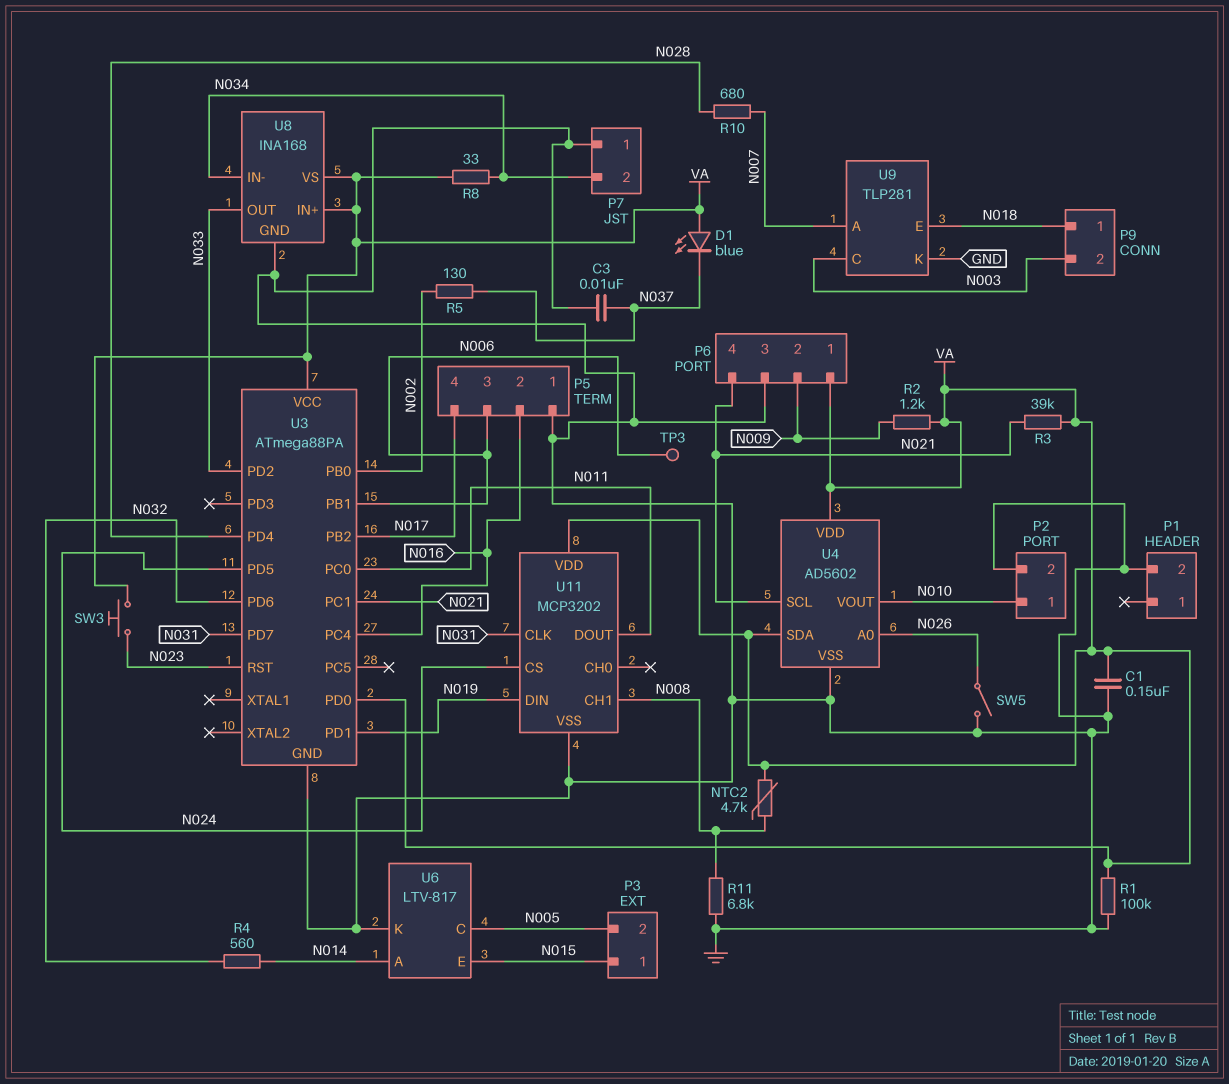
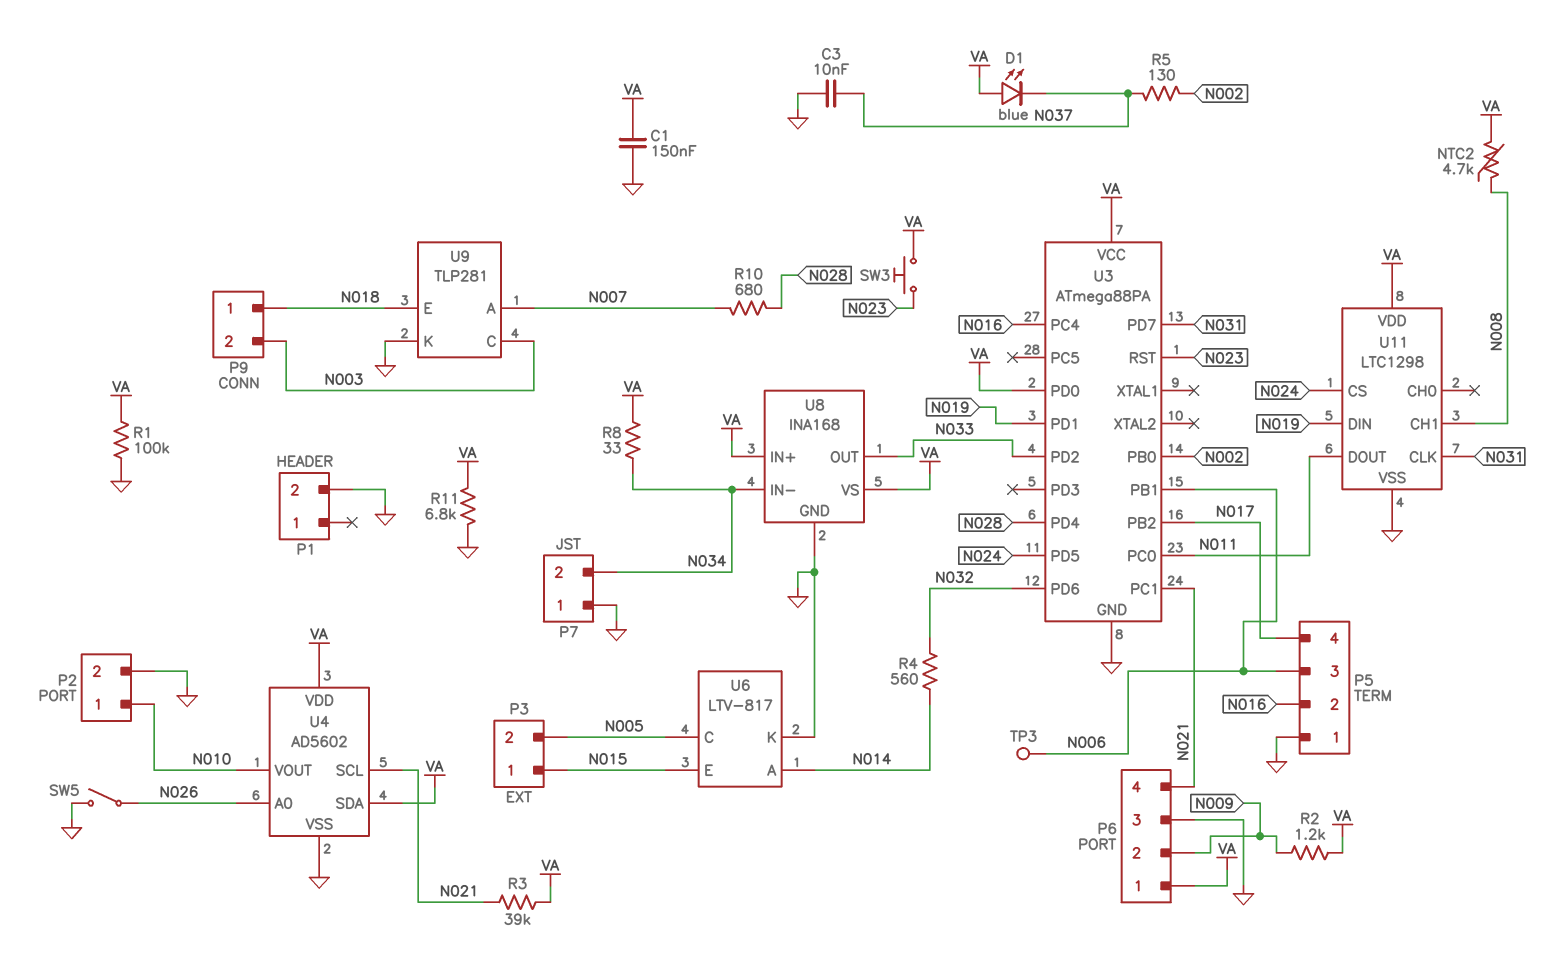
R11: 6.8k (GND, N008) -> 6.8k (GND, VA)
U11: MCP3202 -> LTC1298

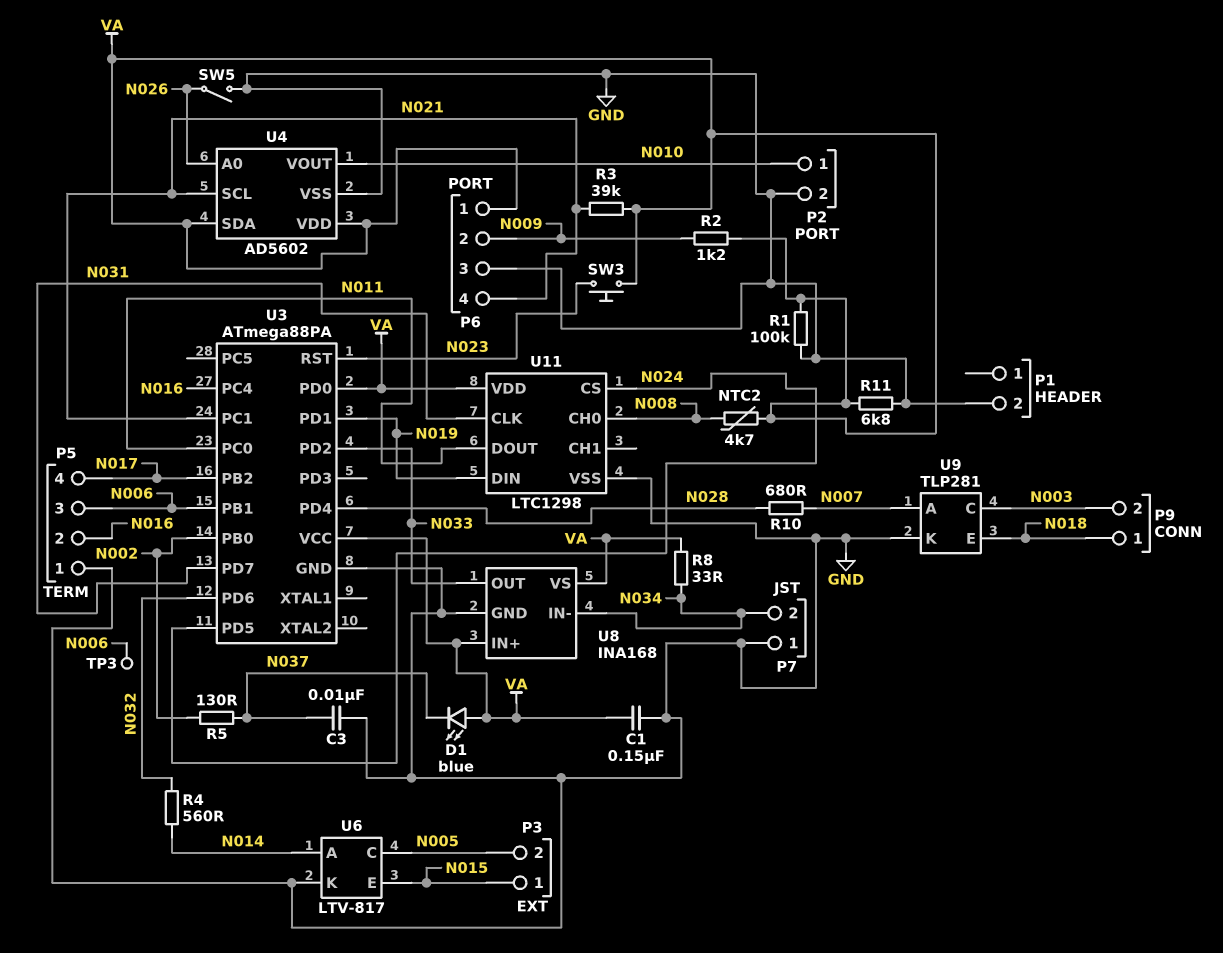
U11 pin CH0: none -> N008
U11 pin CH1: N008 -> none

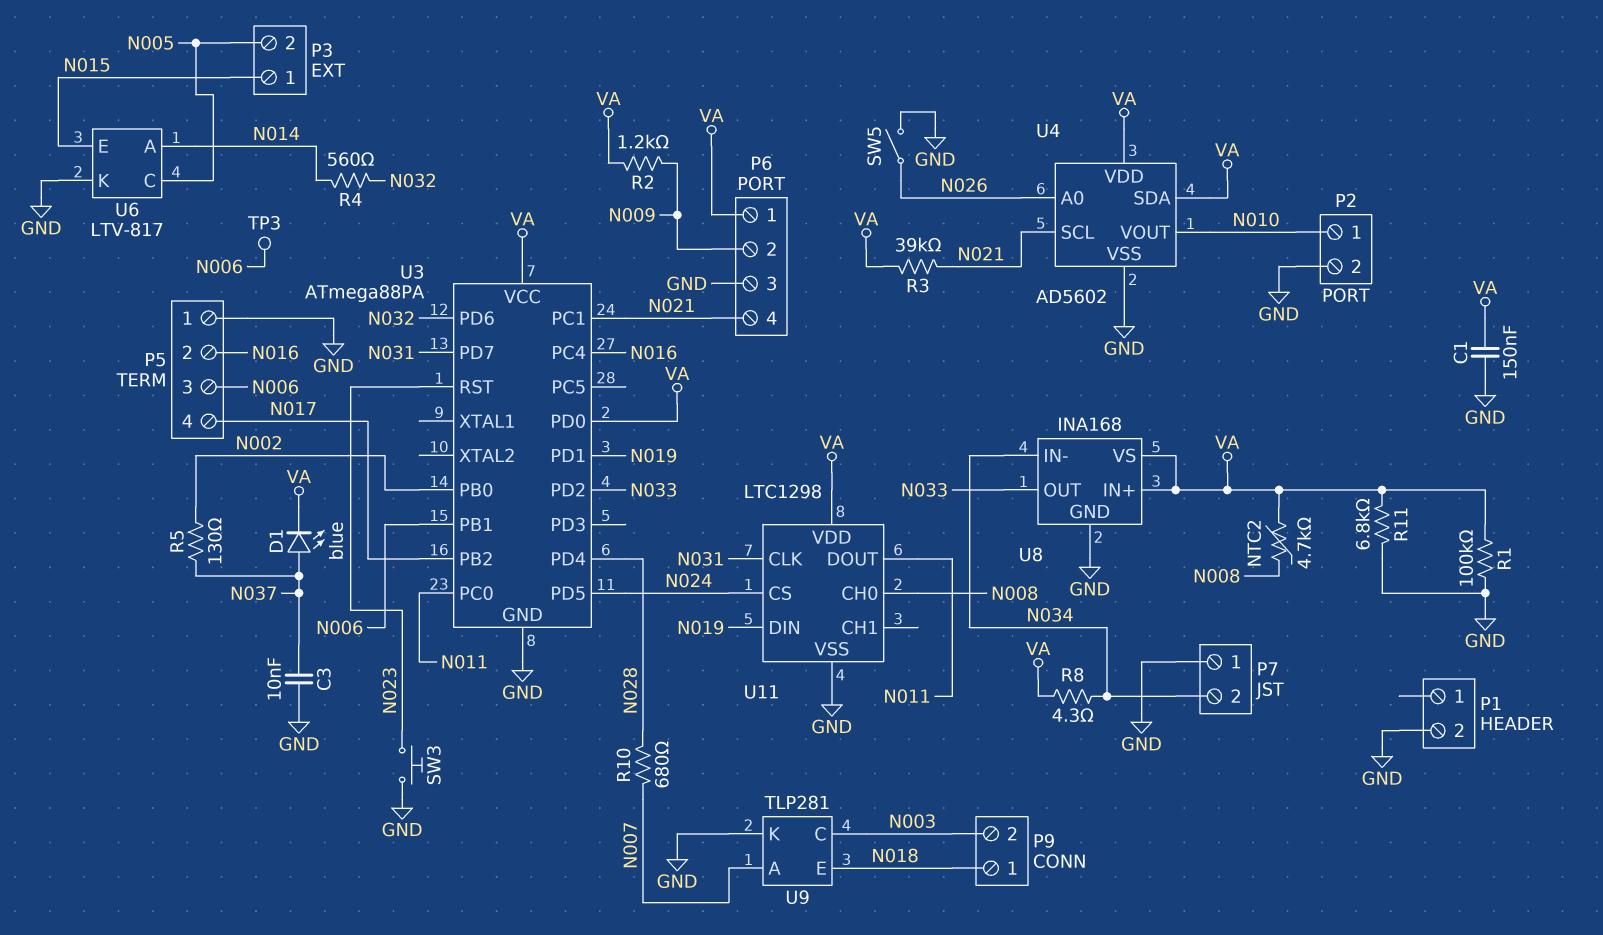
D1: LED blue (A VA, K N037) -> LED blue (A N037, K VA)
R8: 33 (N034, VA) -> 4.3 (N034, VA)
SW3: button (N023, VA) -> button (GND, N023)

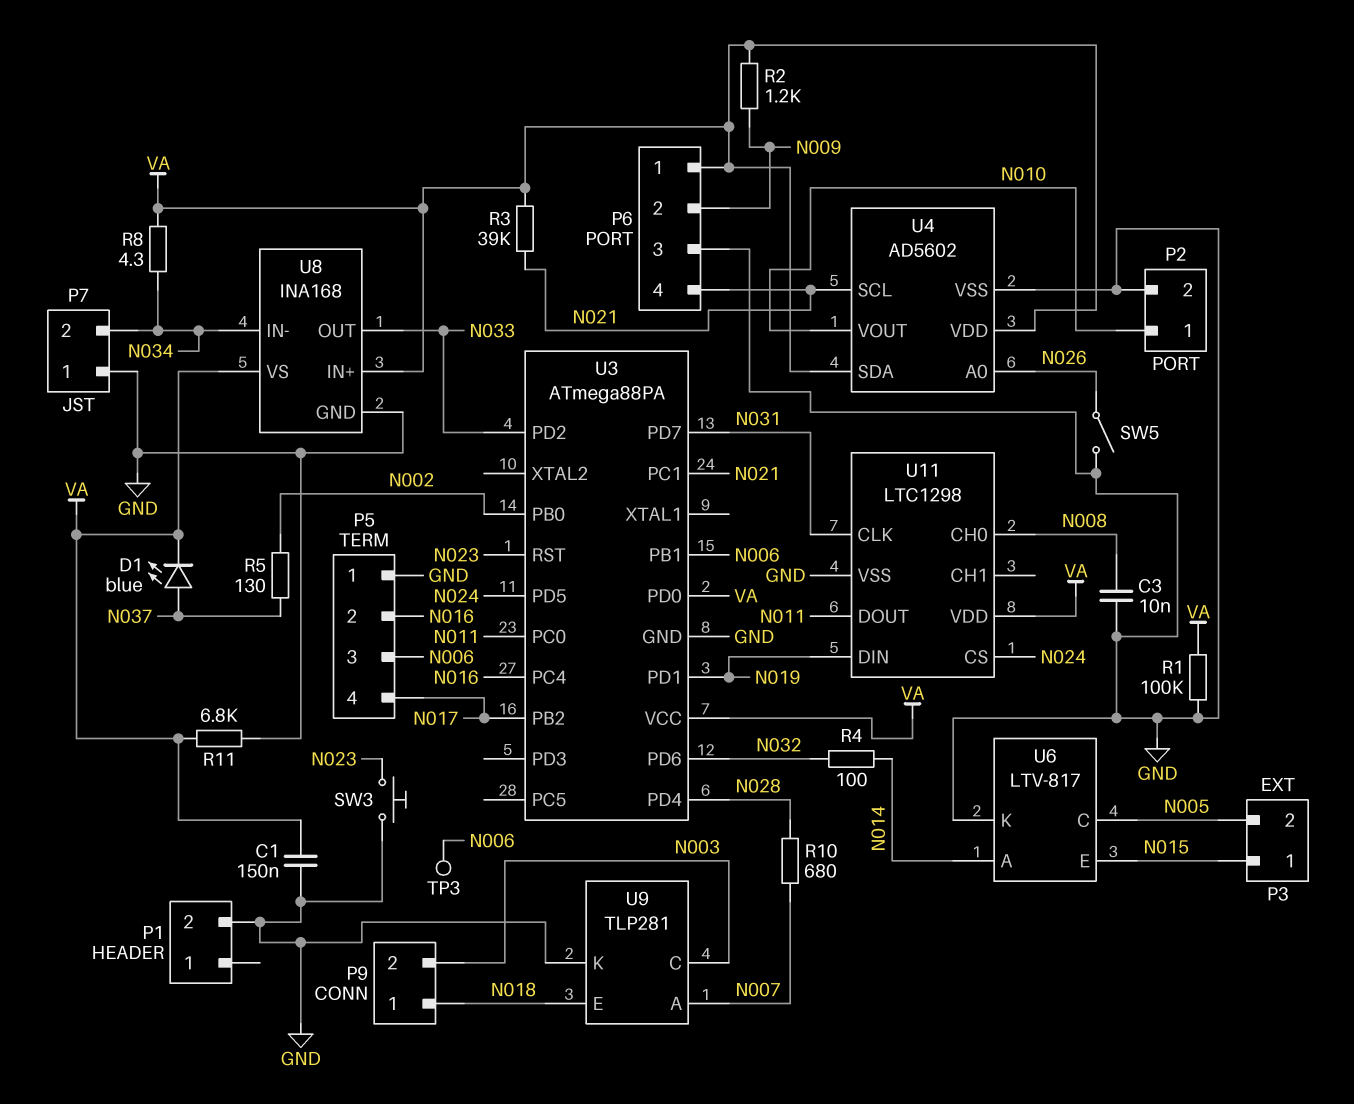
C3: 10nF (GND, N037) -> 10nF (GND, N008)
NTC2: 4.7k (N008, VA) -> none
R4: 560 (N014, N032) -> 100 (N014, N032)

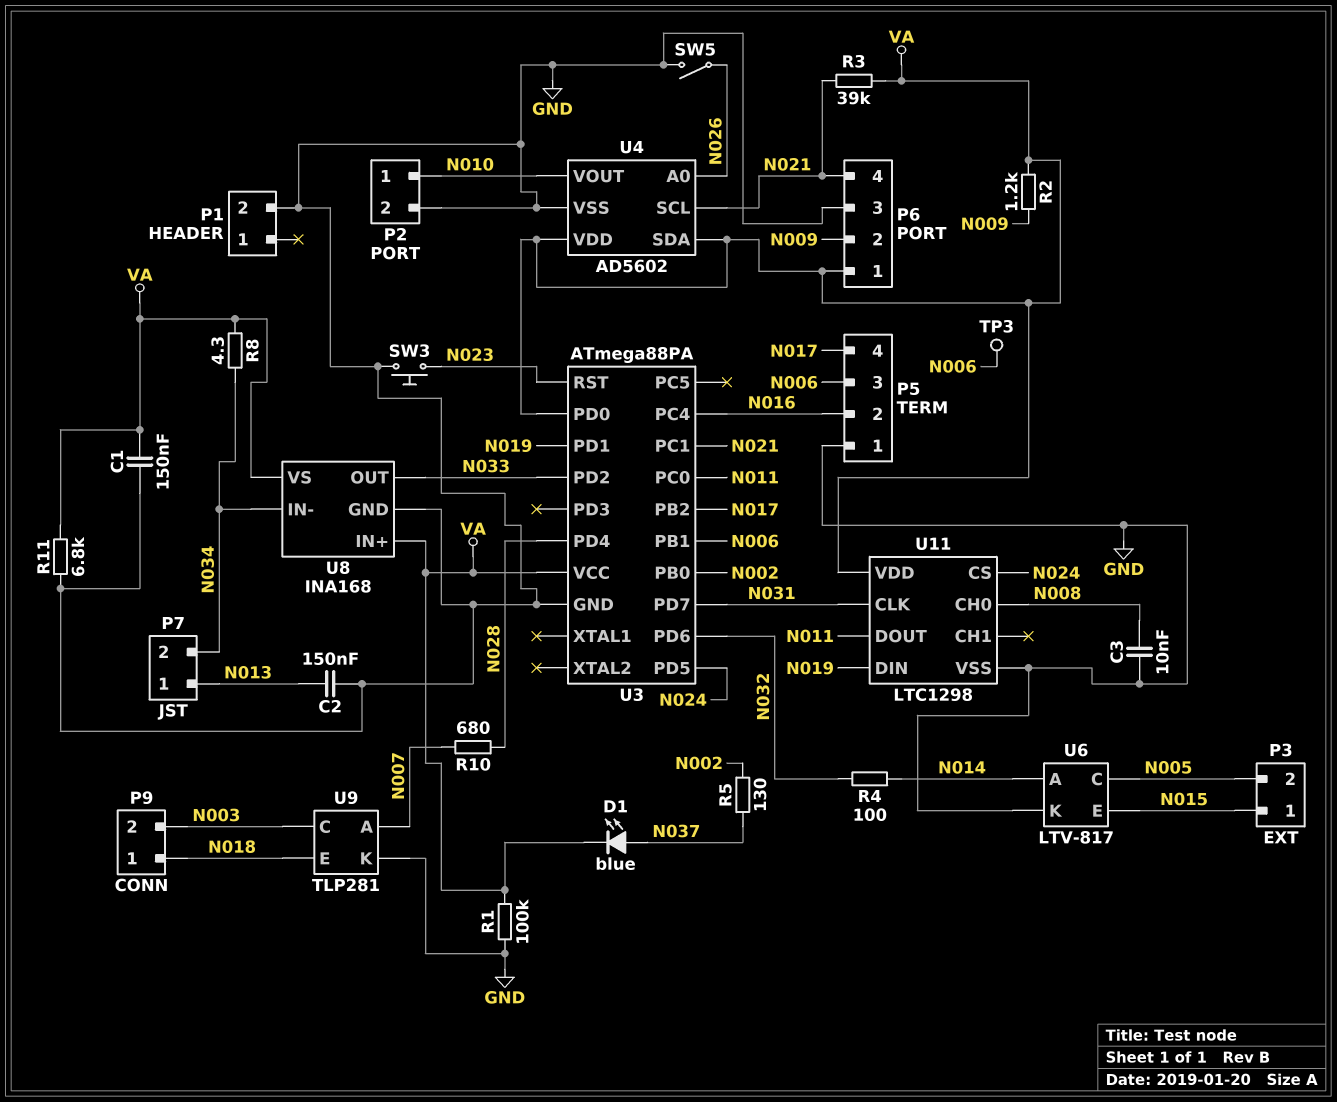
C2: none -> 150nF (GND, N013)
P7 pin 1: GND -> N013

